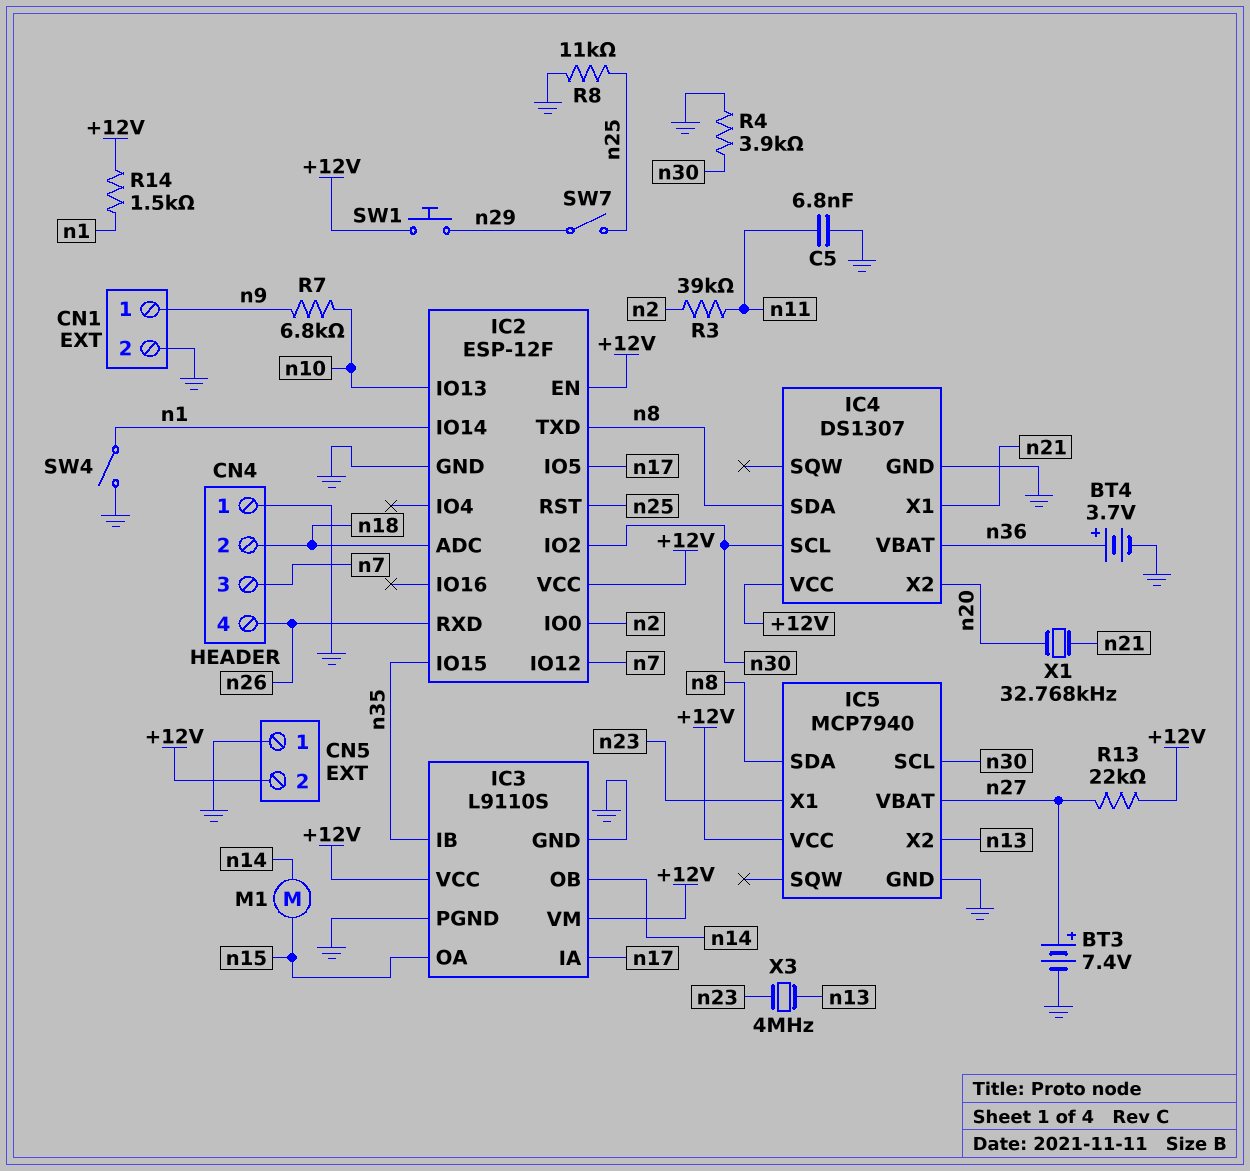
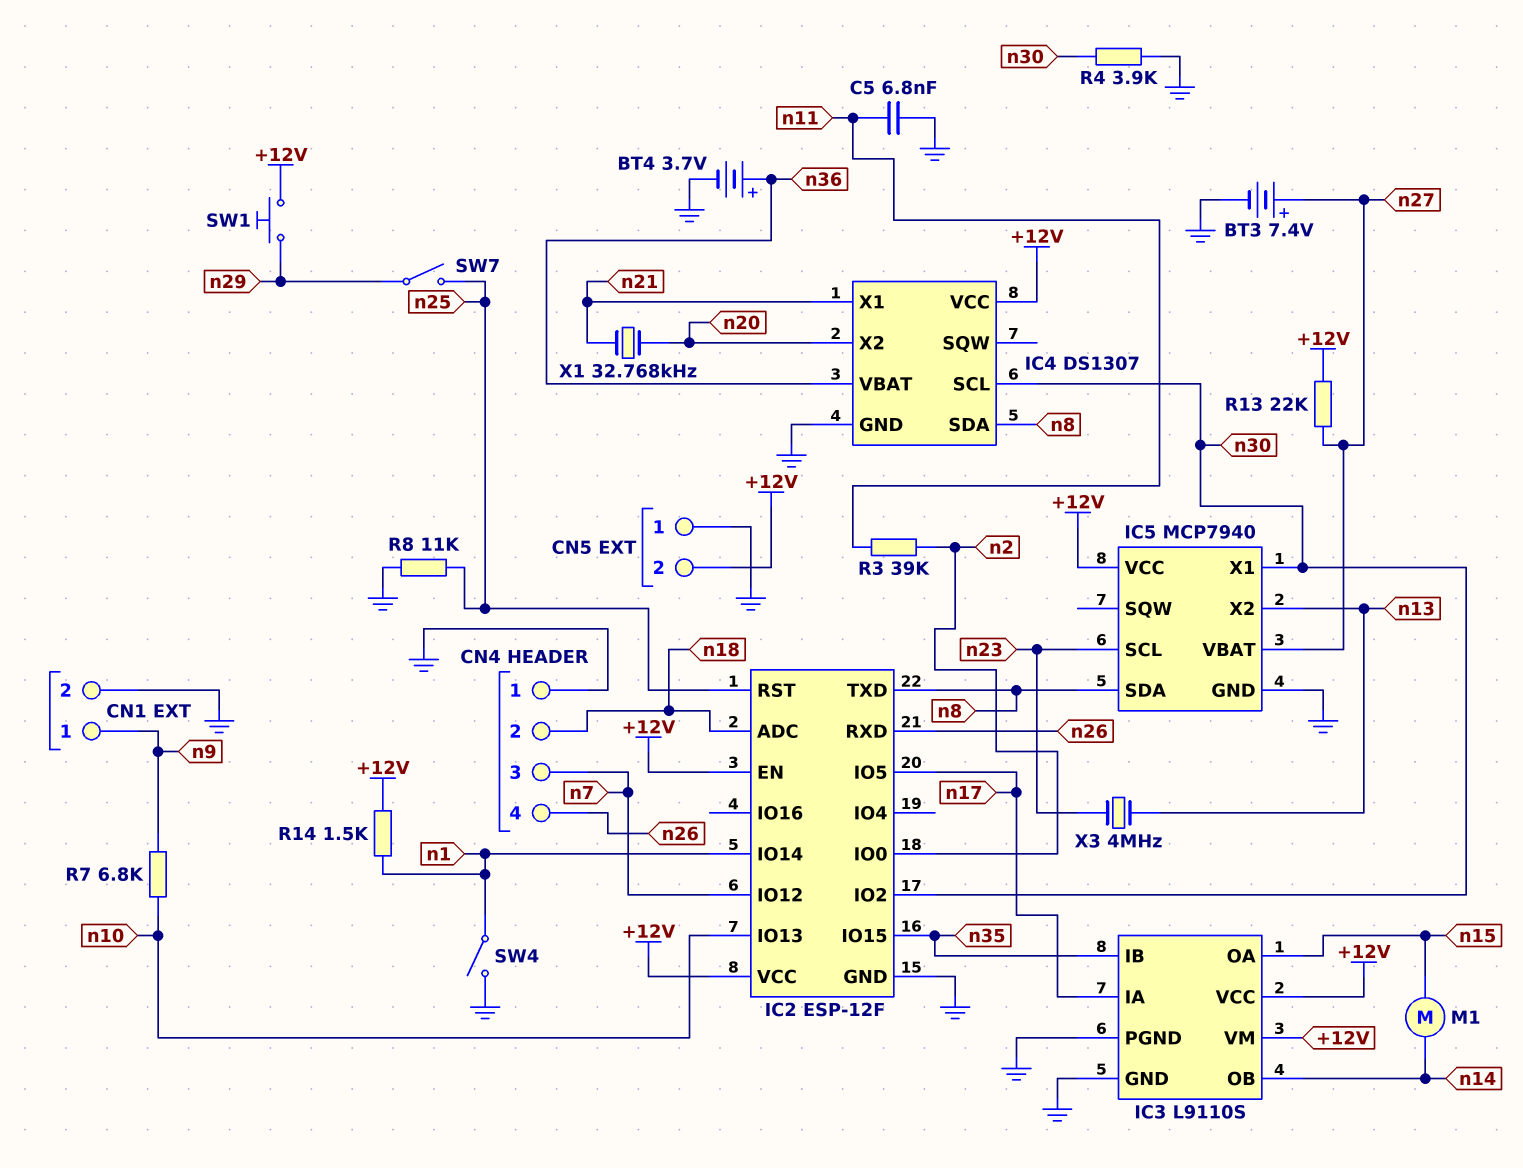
IC5 pin SCL: n30 -> n23
IC5 pin X1: n23 -> n30

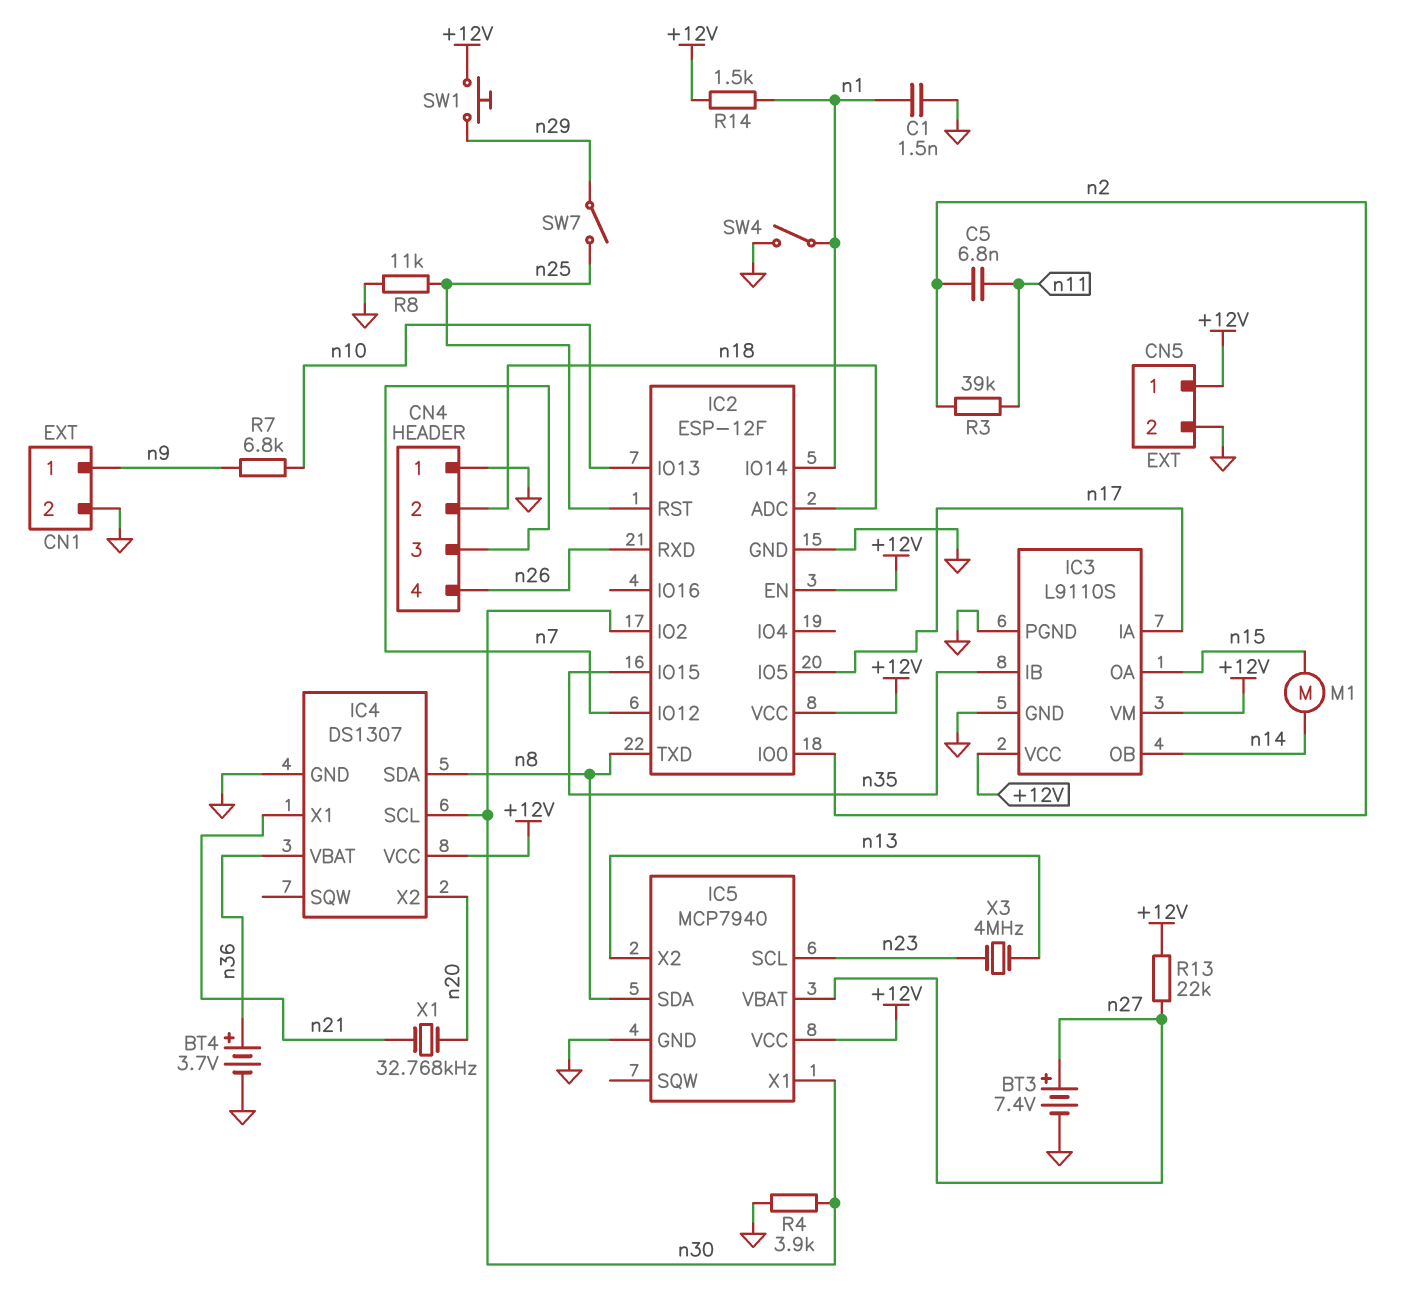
C1: none -> 1.5nF (GND, n1)
C5: 6.8nF (GND, n11) -> 6.8nF (n2, n11)
CN5 pin 1: GND -> +12V
CN5 pin 2: +12V -> GND

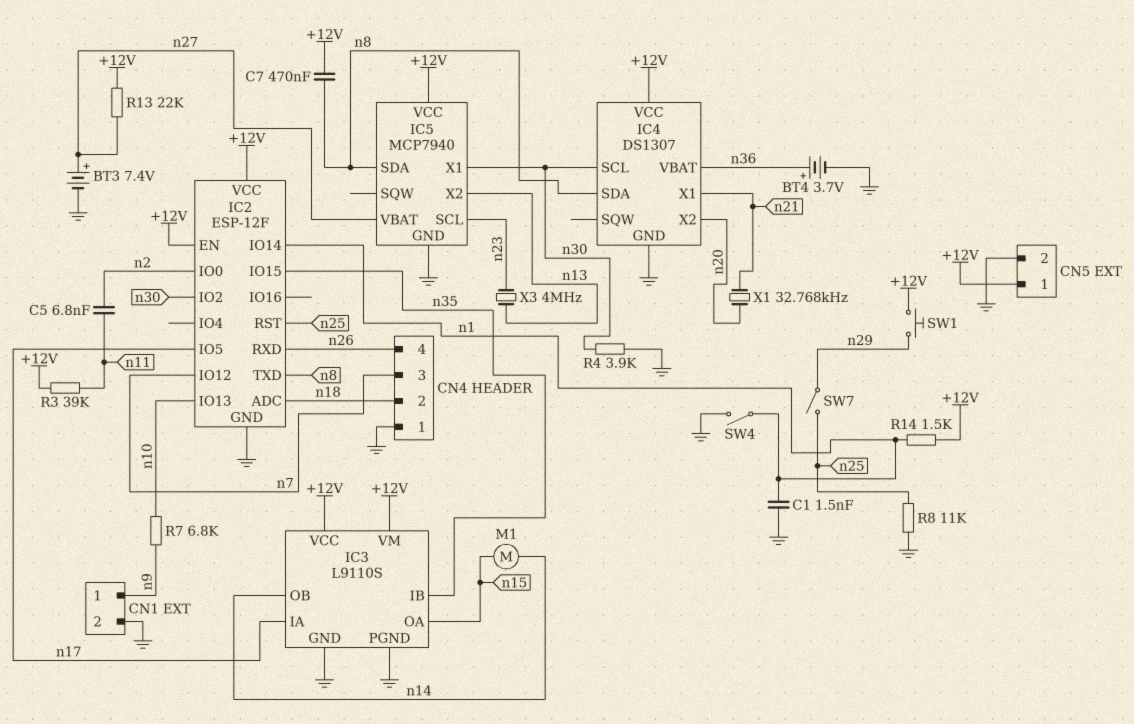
C7: none -> 470nF (+12V, n8)
R3: 39k (n2, n11) -> 39k (+12V, n11)

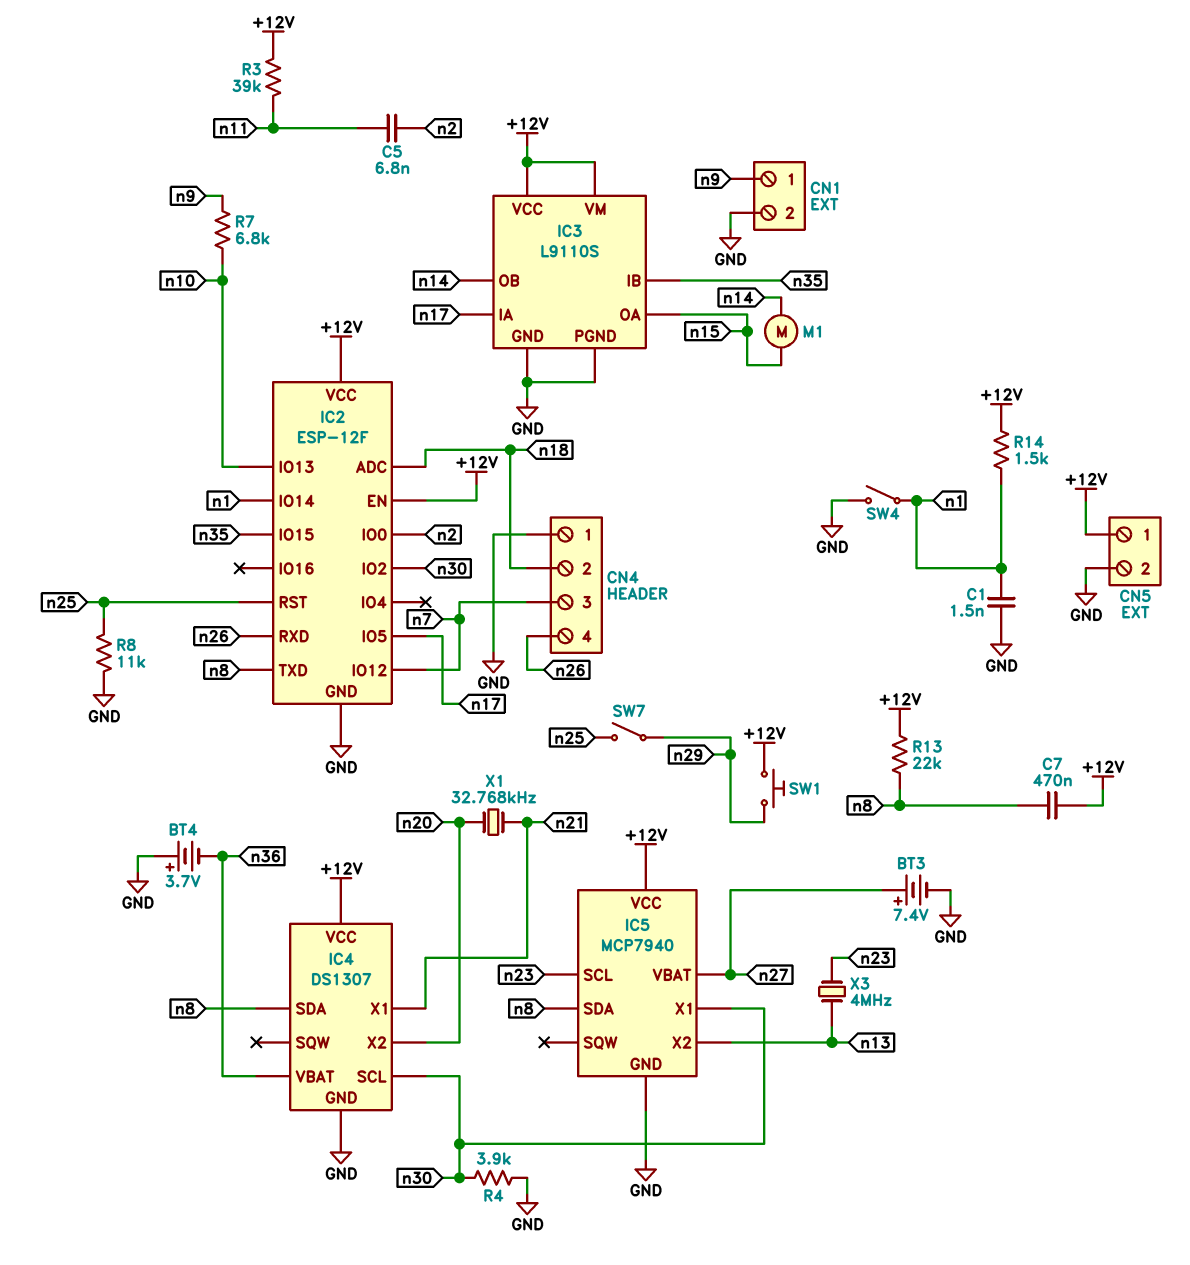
BT4: 3.7V (plus n36, minus GND) -> 3.7V (plus GND, minus n36)
R13: 22k (+12V, n27) -> 22k (+12V, n8)

